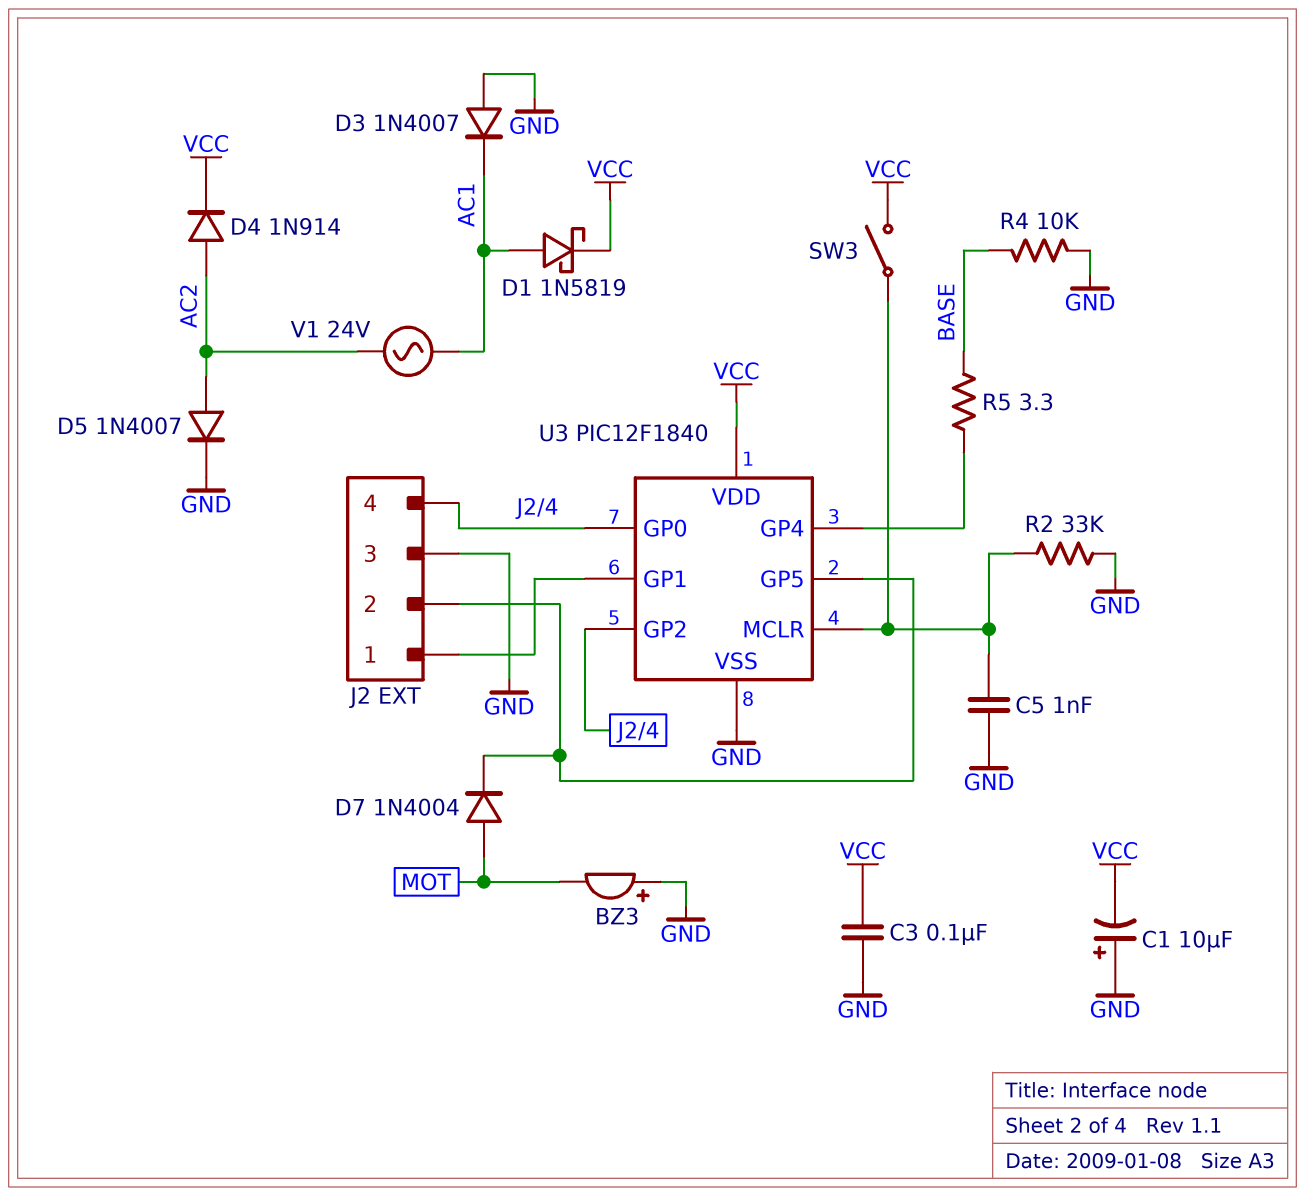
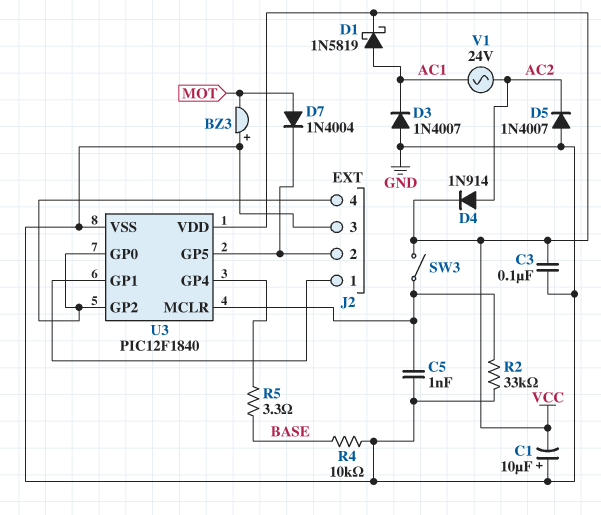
D5: diode 1N4007 (A AC2, K GND) -> diode 1N4007 (A GND, K AC2)

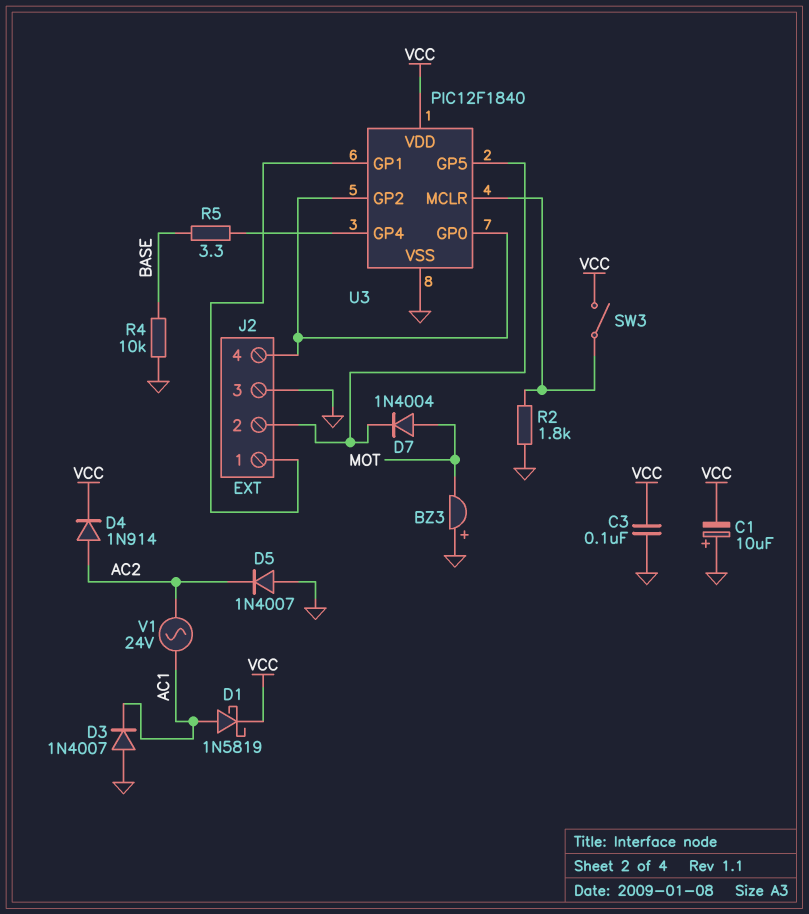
C5: 1nF (GND, U3/MCLR) -> none
R2: 33k (GND, U3/MCLR) -> 1.8k (GND, U3/MCLR)

